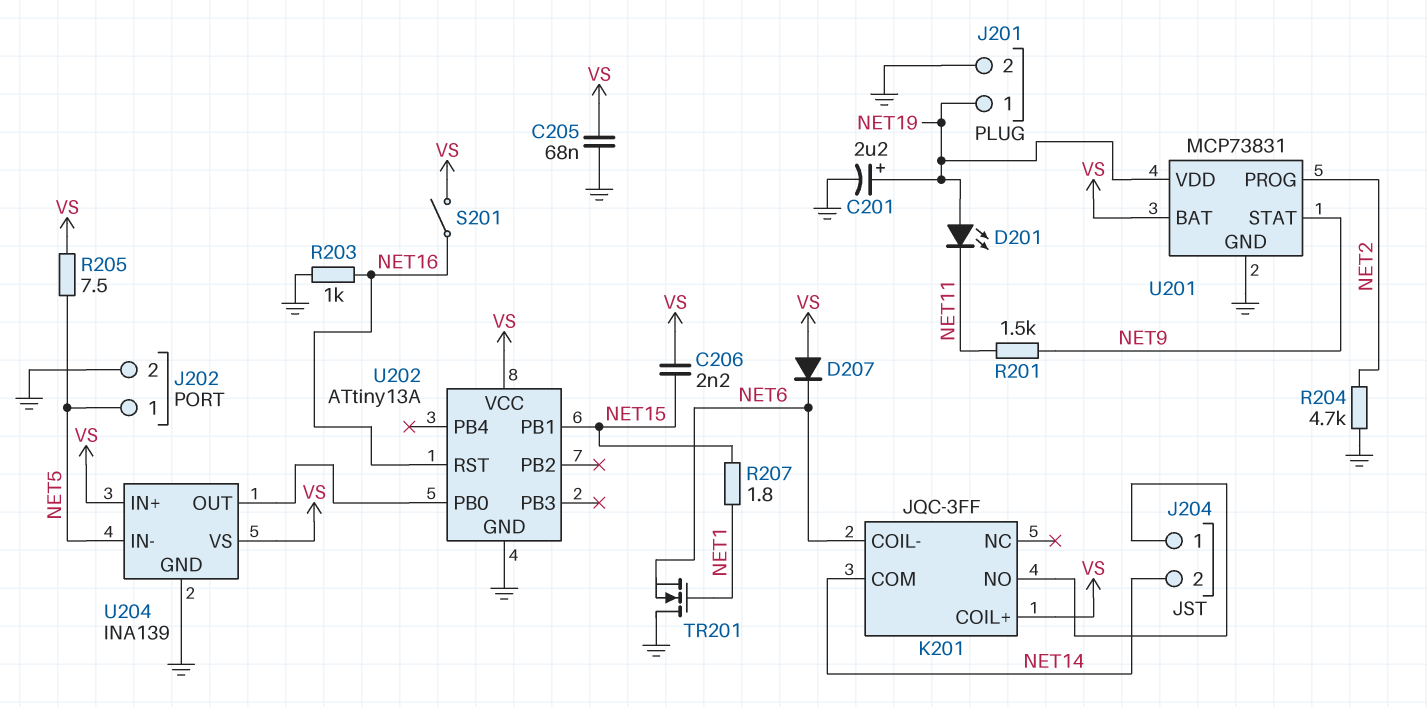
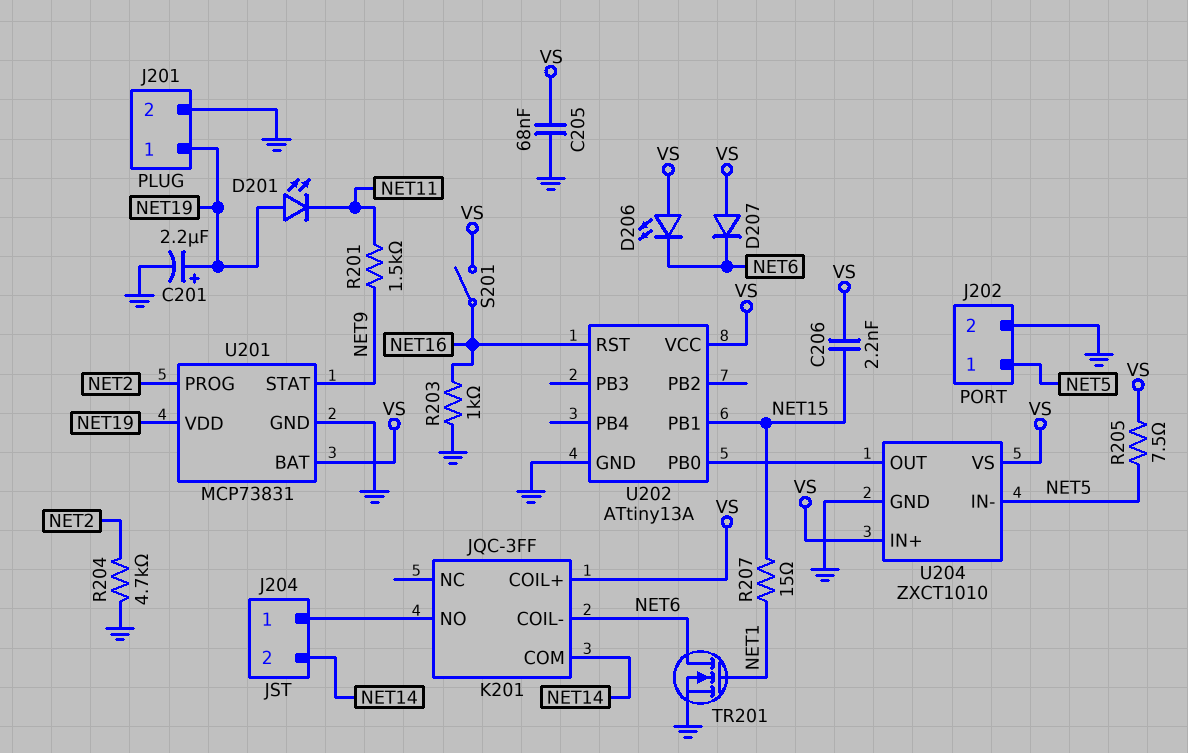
D206: none -> LED (A VS, K NET6)
R207: 1.8 (NET1, NET15) -> 15 (NET1, NET15)
TR201: NMOS (G NET1, D GND, S NET6) -> NMOS (G NET1, D NET6, S GND)
U204: INA139 -> ZXCT1010

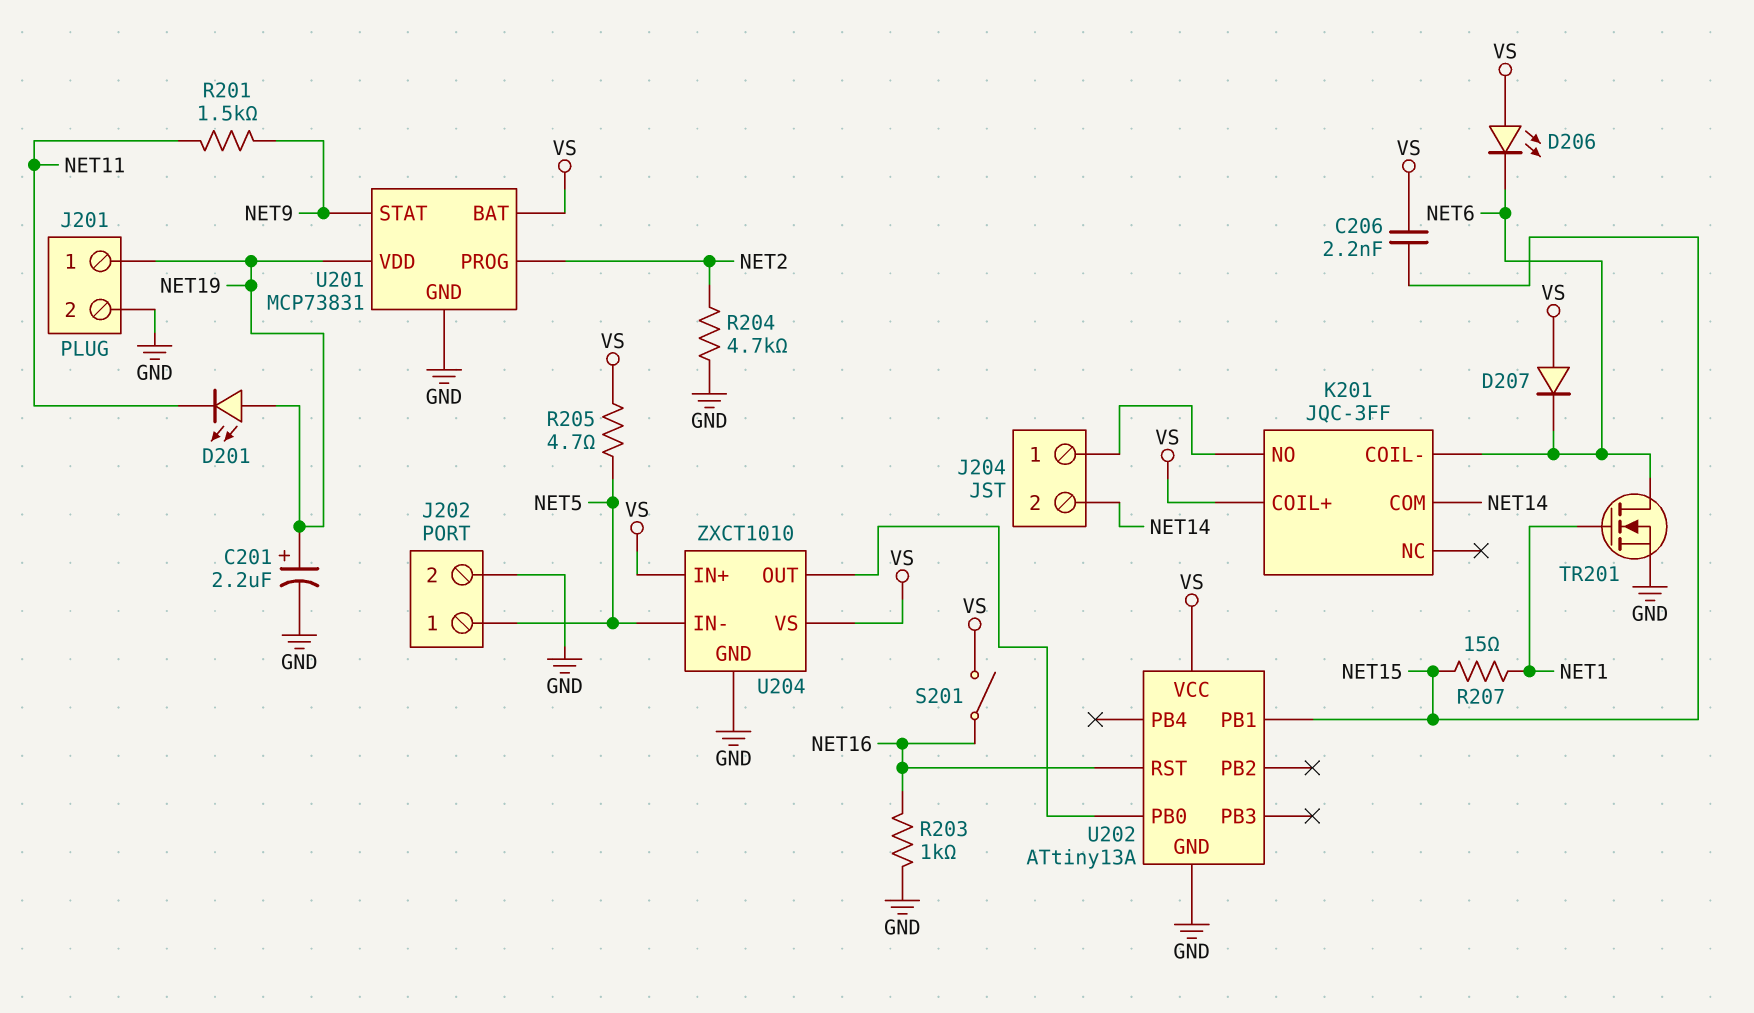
C205: 68nF (GND, VS) -> none
R205: 7.5 (NET5, VS) -> 4.7 (NET5, VS)

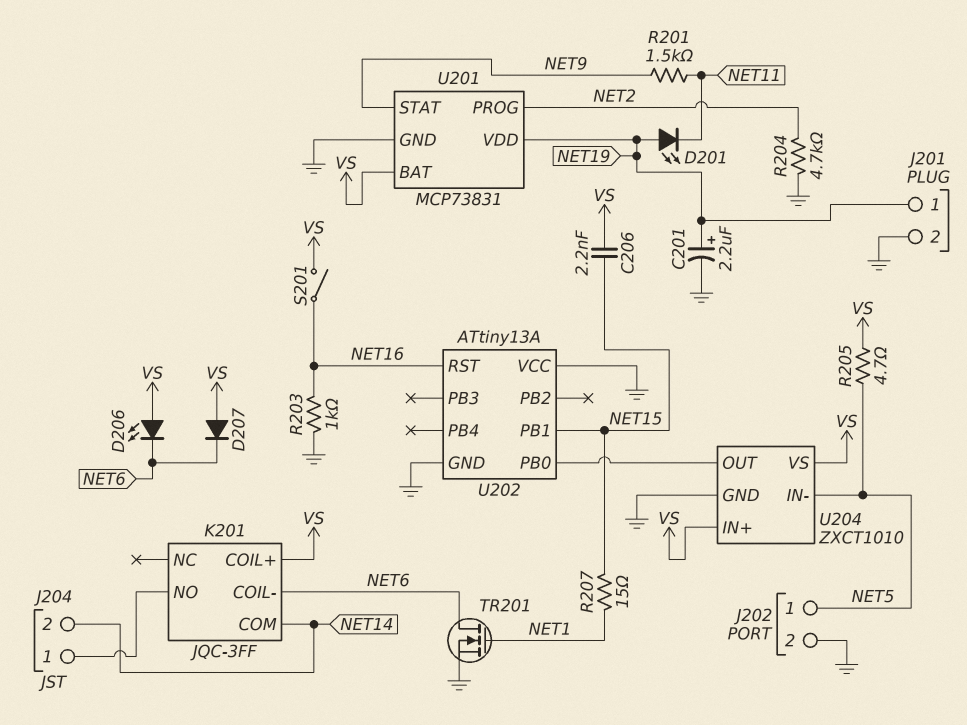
U202 pin VCC: VS -> GND

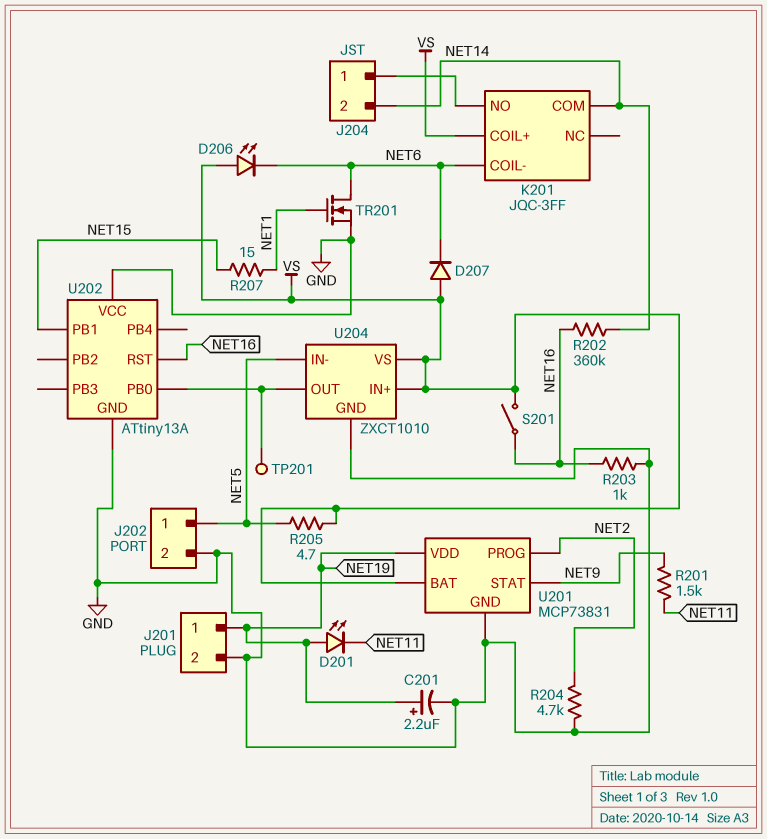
C206: 2.2nF (NET15, VS) -> none
R202: none -> 360k (NET14, NET16)
TP201: none -> test point (U202/PB0)

